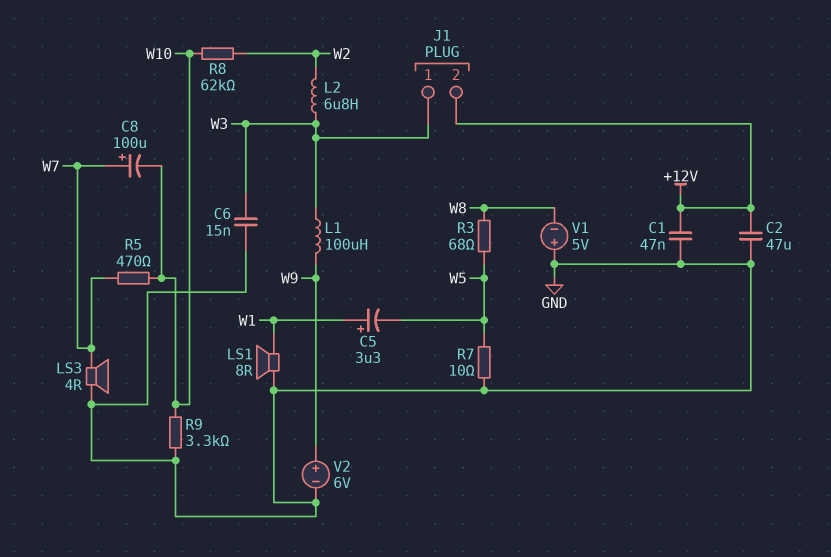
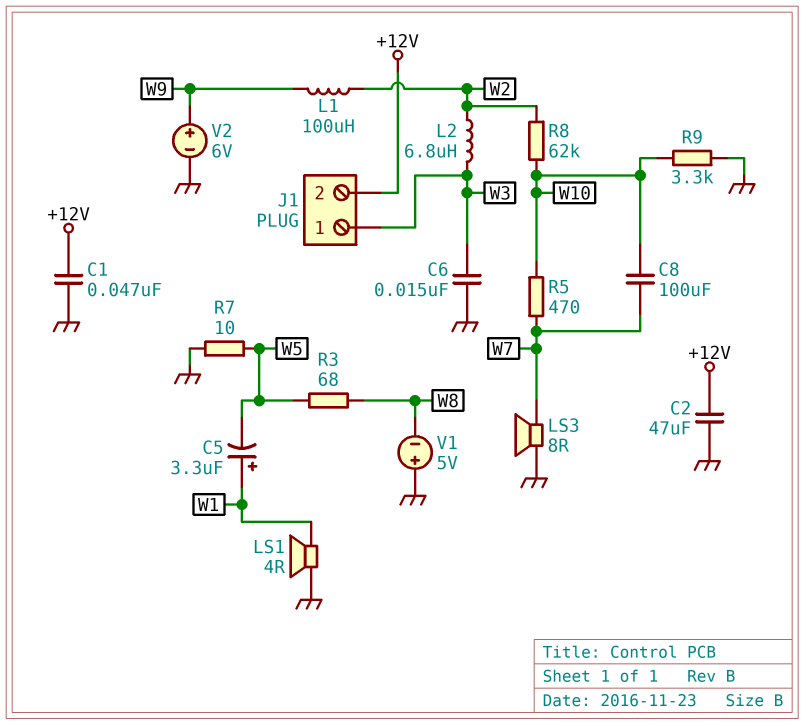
C8: 100uF (plus W7, minus W10) -> 100uF (W7, W10)
L1: 100uH (W3, W9) -> 100uH (W2, W9)
LS1: speaker 8R (GND, W1) -> speaker 4R (GND, W1)
LS3: speaker 4R (GND, W7) -> speaker 8R (GND, W7)

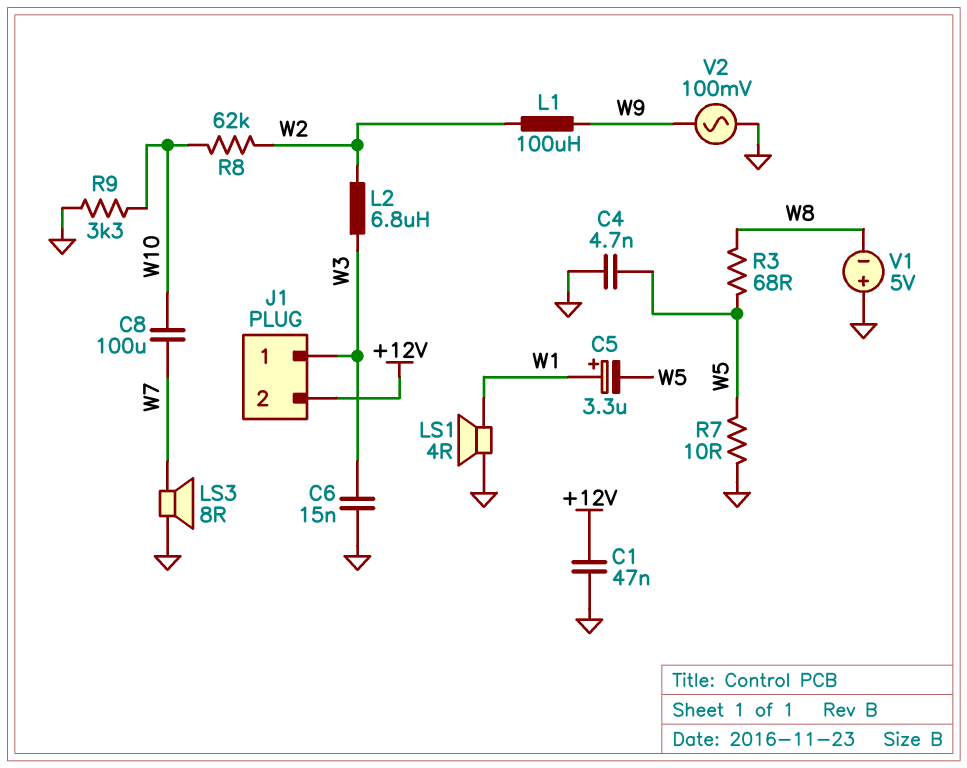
C2: 47uF (+12V, GND) -> none
C4: none -> 4.7nF (GND, W5)
R5: 470 (W7, W10) -> none
V2: 6V (plus W9, minus GND) -> AC 100mV (GND, W9)

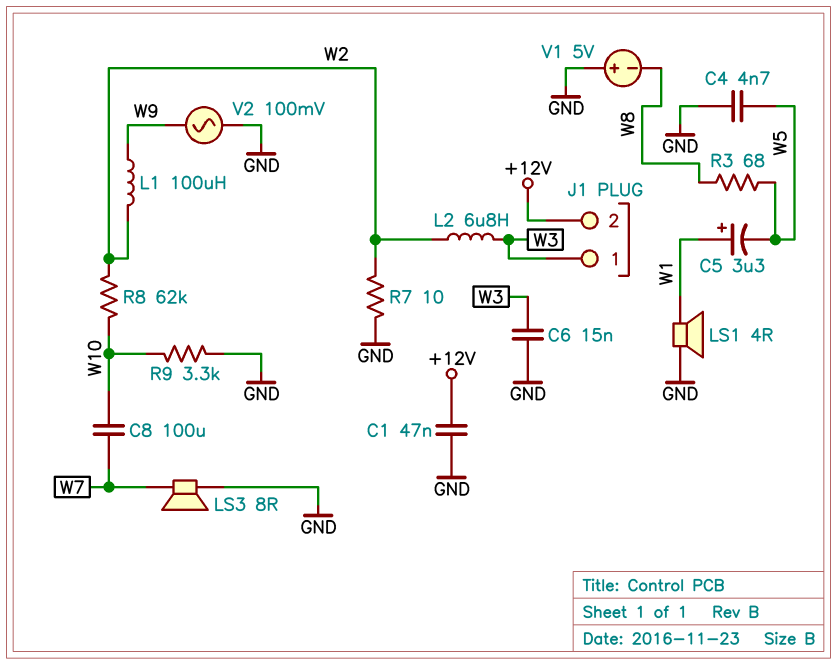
R7: 10 (GND, W5) -> 10 (GND, W2)

